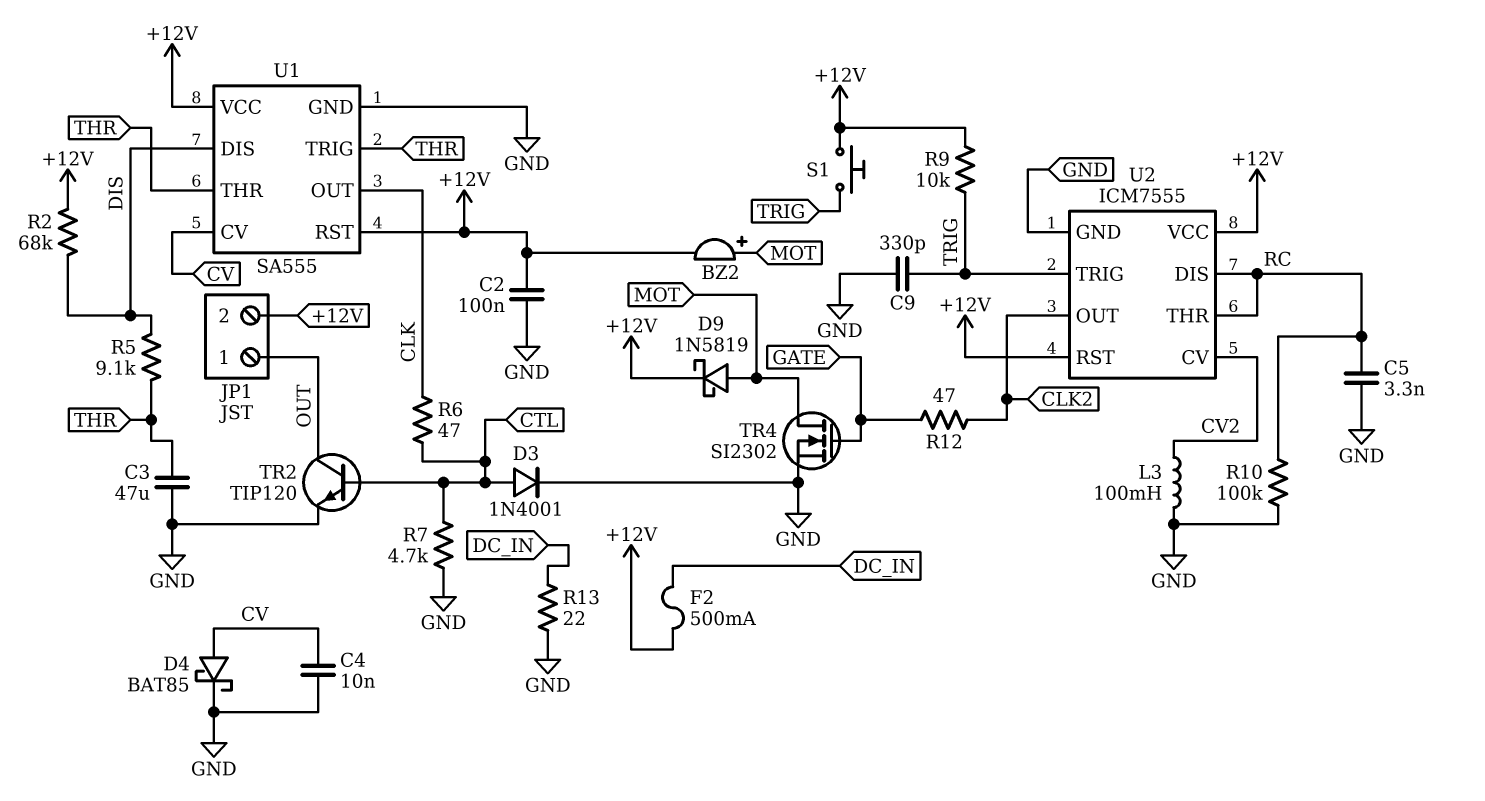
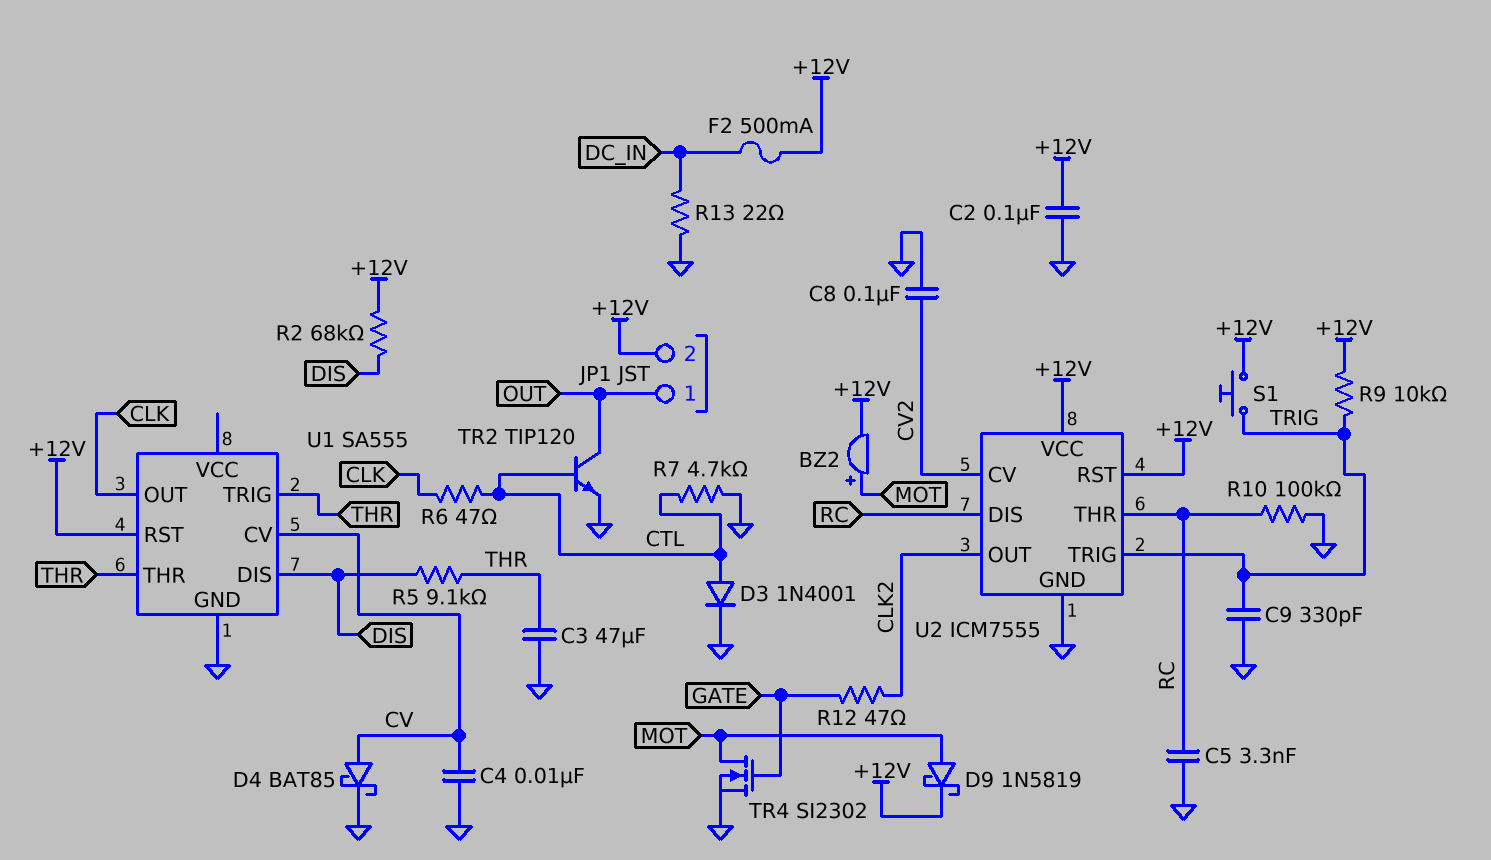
C8: none -> 100nF (CV2, GND)
L3: 100mH (CV2, GND) -> none
U1 pin VCC: +12V -> none

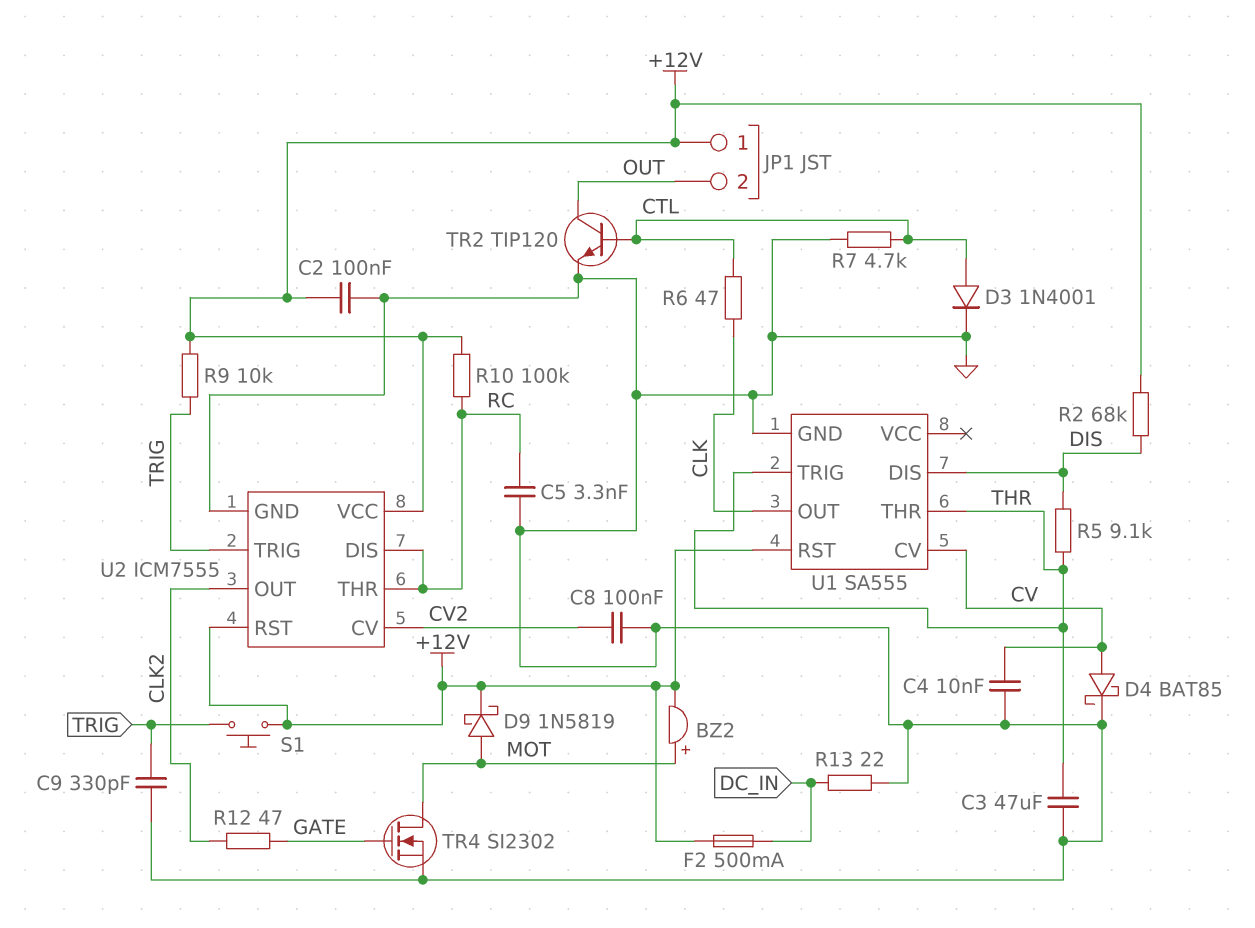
JP1 pin 1: OUT -> +12V
JP1 pin 2: +12V -> OUT
R10: 100k (GND, RC) -> 100k (+12V, RC)

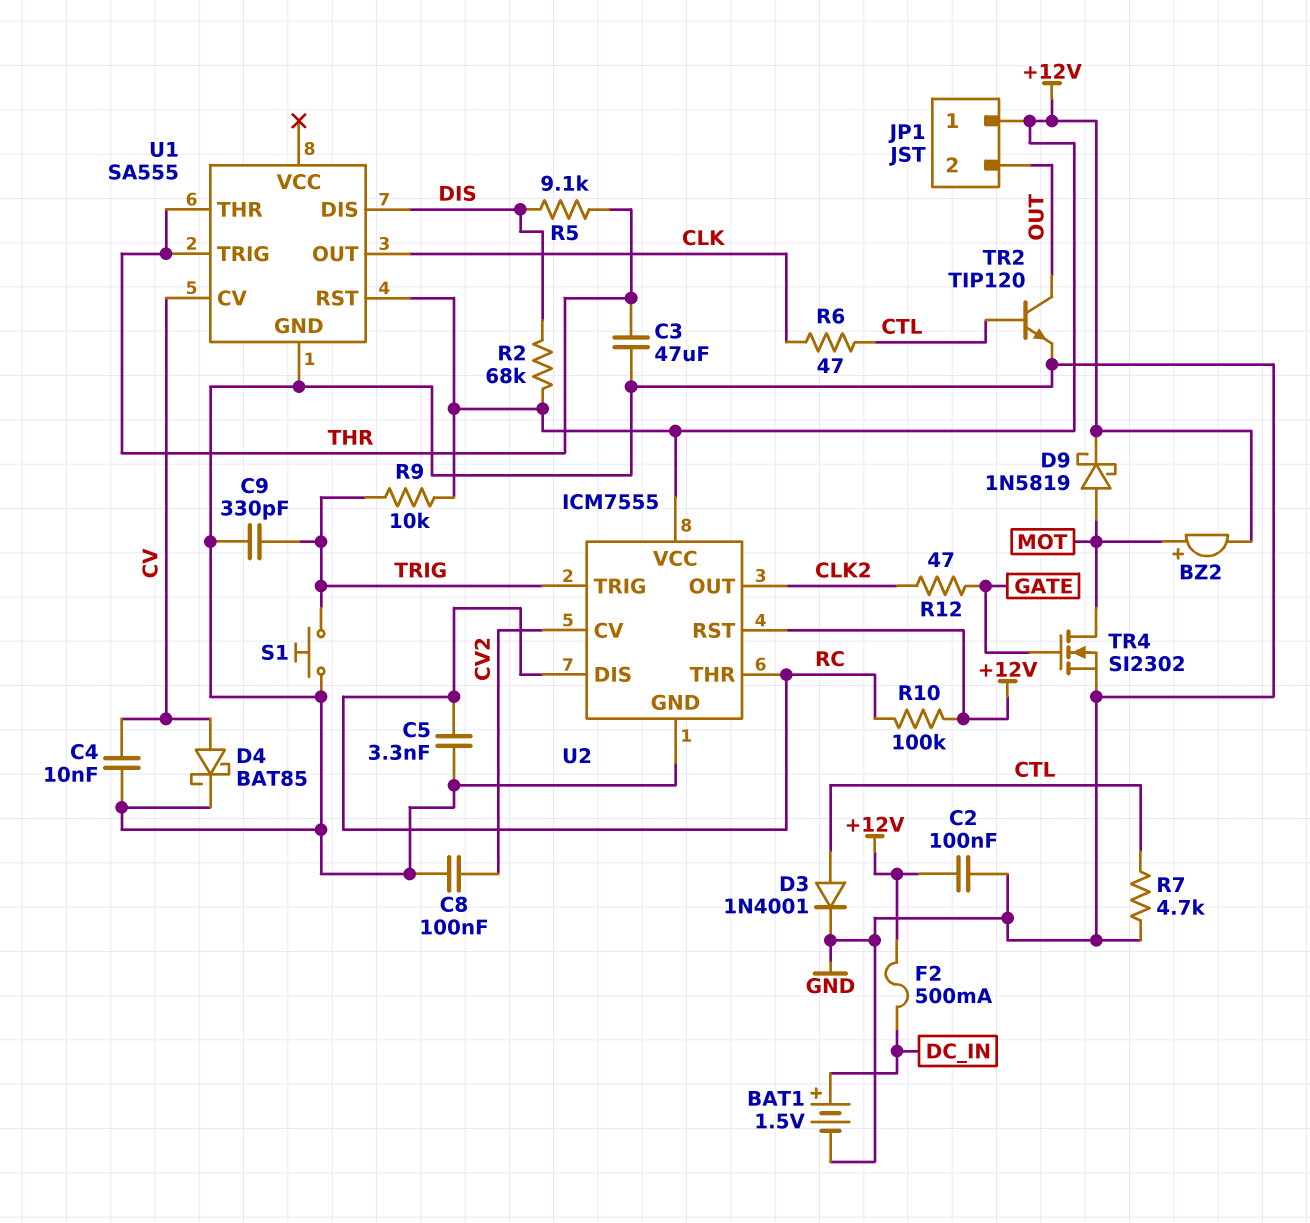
BAT1: none -> 1.5V (plus DC_IN, minus GND)
R13: 22 (DC_IN, GND) -> none
S1: button (+12V, TRIG) -> button (GND, TRIG)

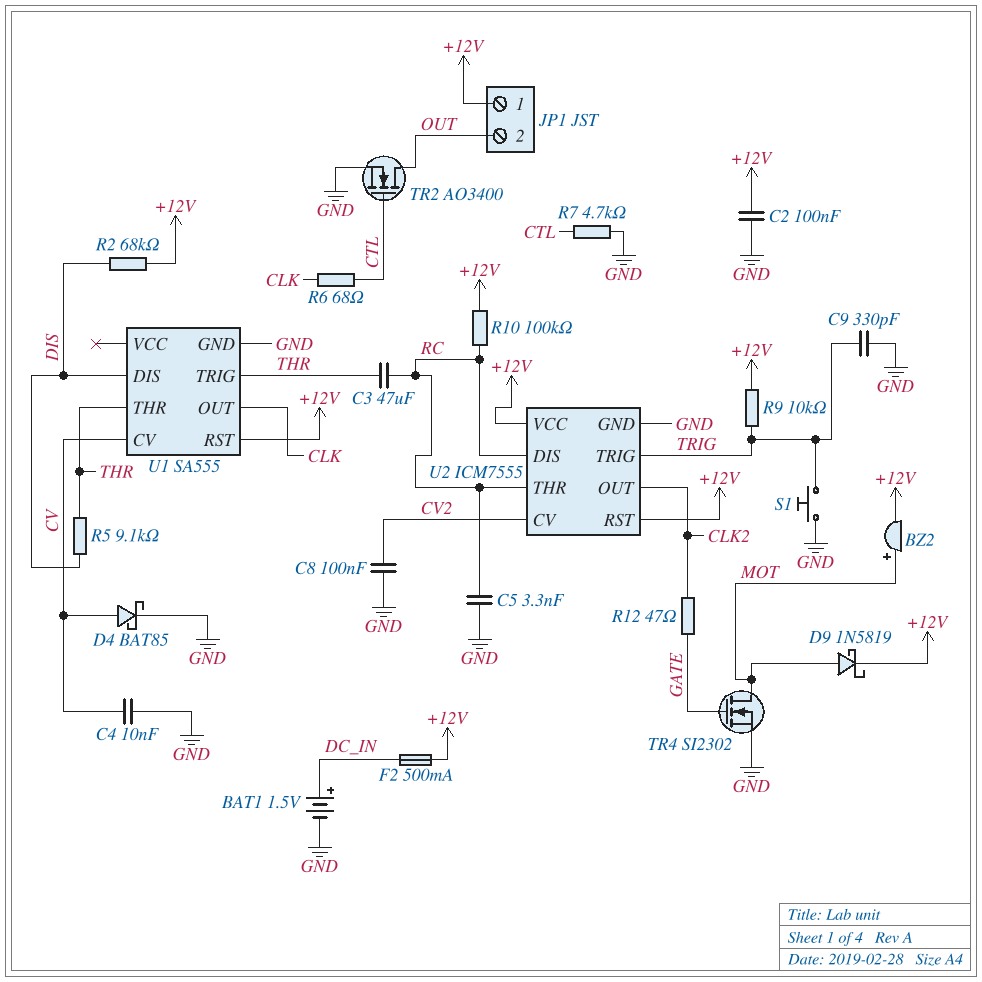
C3: 47uF (GND, THR) -> 47uF (RC, THR)
D3: diode 1N4001 (A CTL, K GND) -> none
R6: 47 (CLK, CTL) -> 68 (CLK, CTL)
TR2: NPN TIP120 (B CTL, C OUT, E GND) -> NMOS AO3400 (G CTL, D OUT, S GND)

